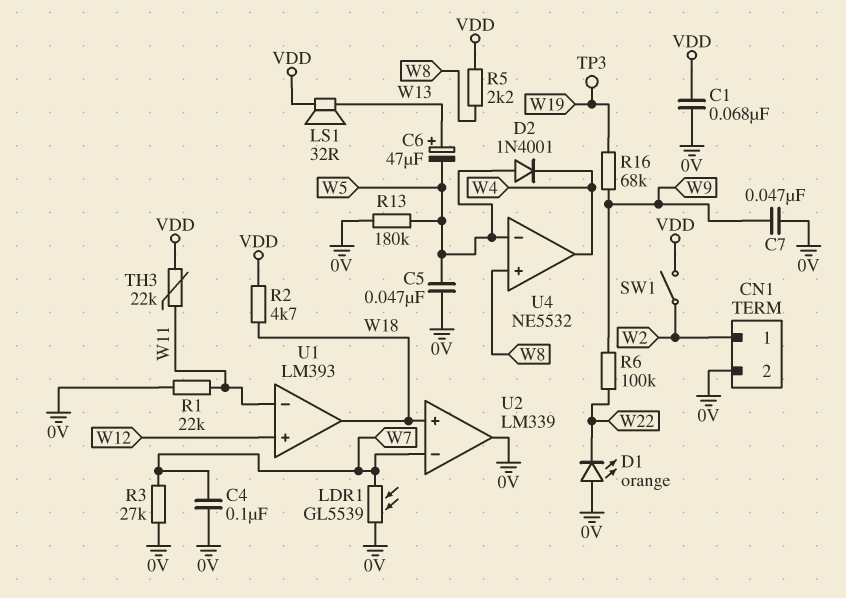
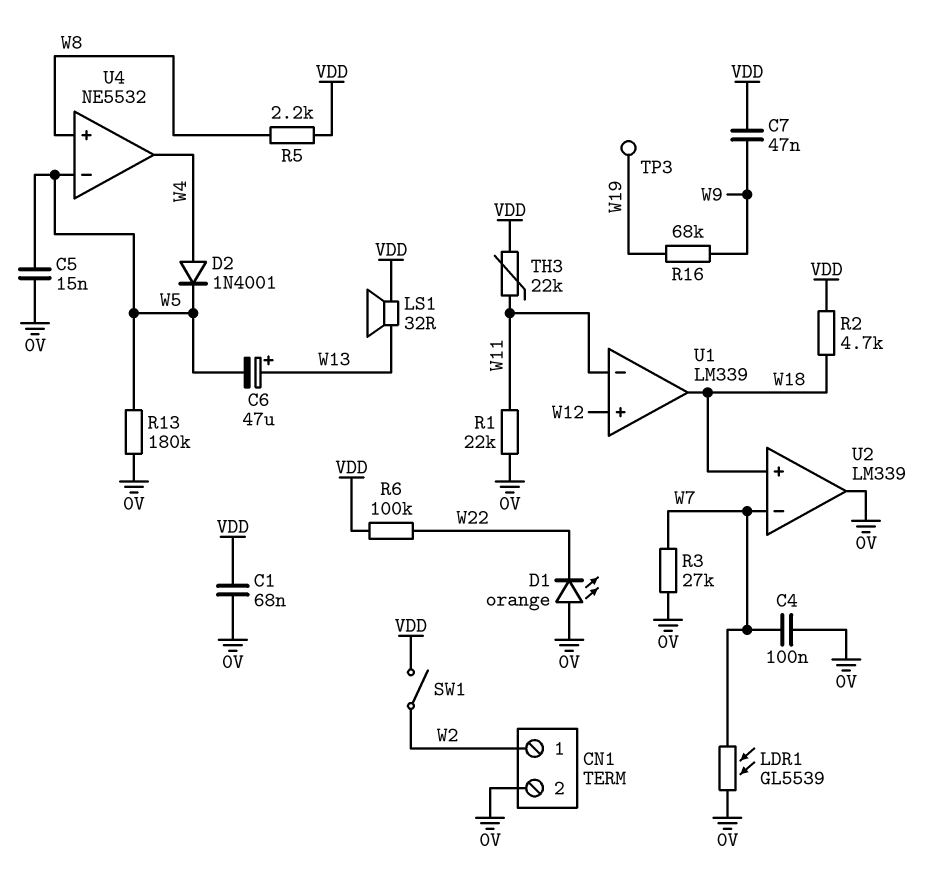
C5: 47nF (0V, W5) -> 15nF (0V, W5)
C7: 47nF (0V, W9) -> 47nF (VDD, W9)
D2: diode 1N4001 (A W5, K W4) -> diode 1N4001 (A W4, K W5)
R6: 100k (W9, W22) -> 100k (VDD, W22)
U1: LM393 -> LM339

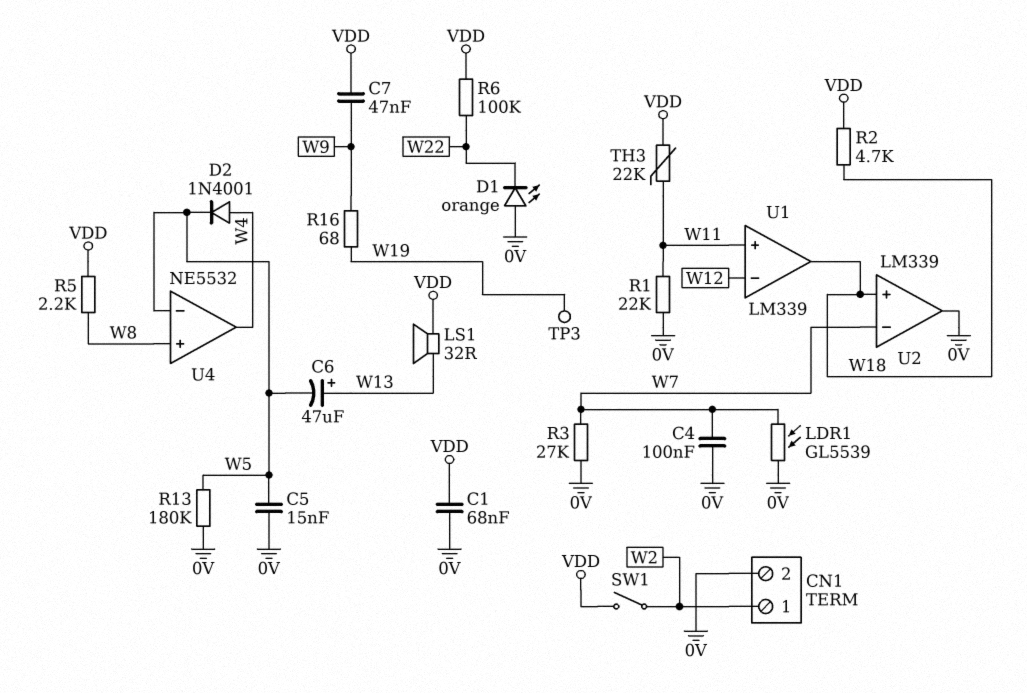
R16: 68k (W9, W19) -> 68 (W9, W19)
U1 pin in+: W12 -> W11
U1 pin in-: W11 -> W12

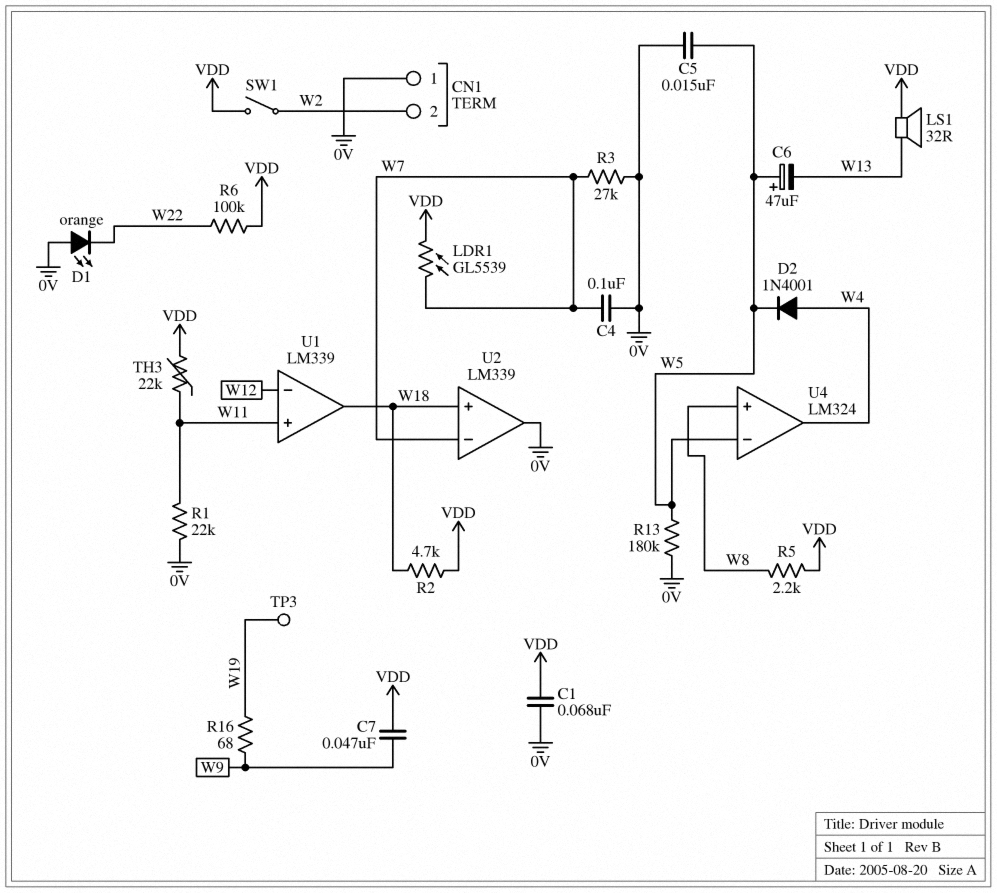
C6: 47uF (plus W13, minus W5) -> 47uF (plus W5, minus W13)
CN1 pin 1: W2 -> 0V
CN1 pin 2: 0V -> W2
LDR1: GL5539 (0V, W7) -> GL5539 (VDD, W7)
U4: NE5532 -> LM324

